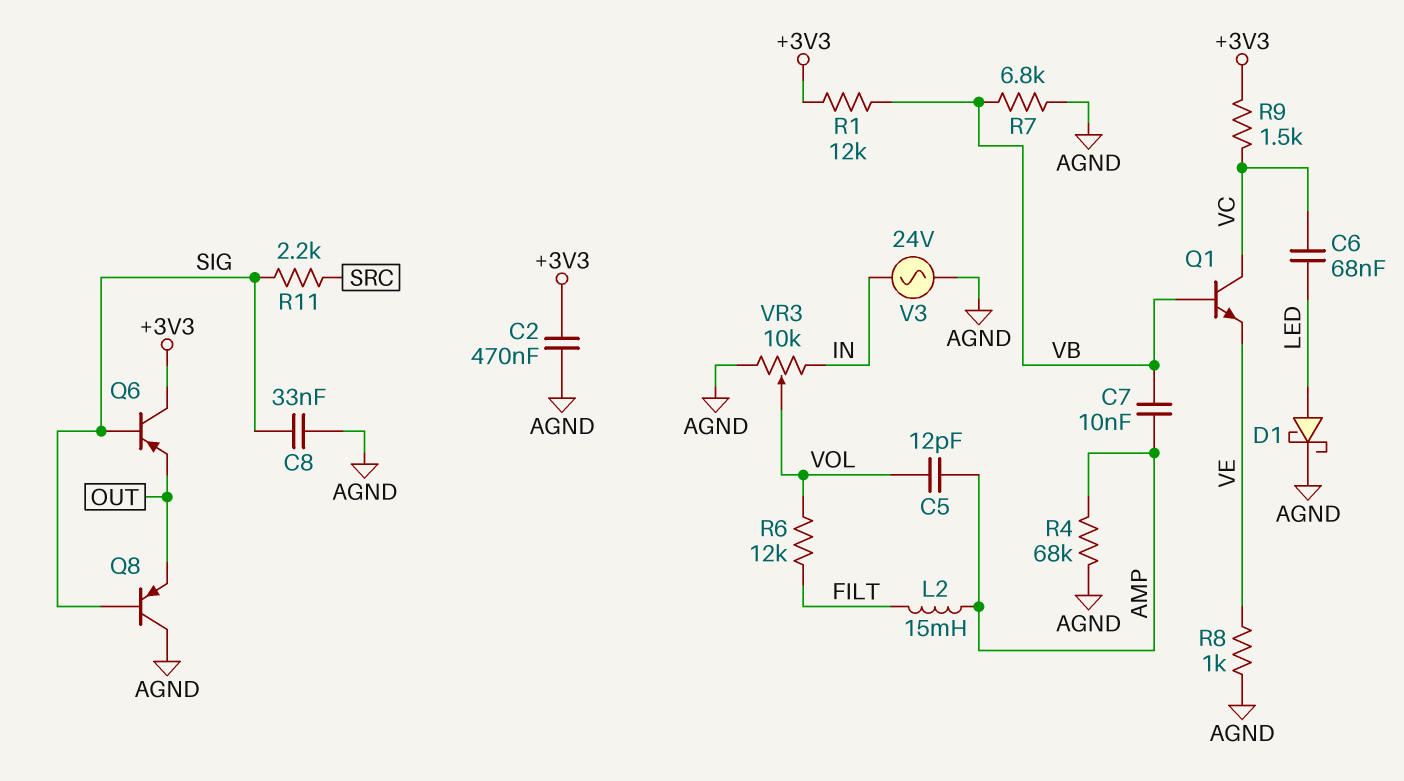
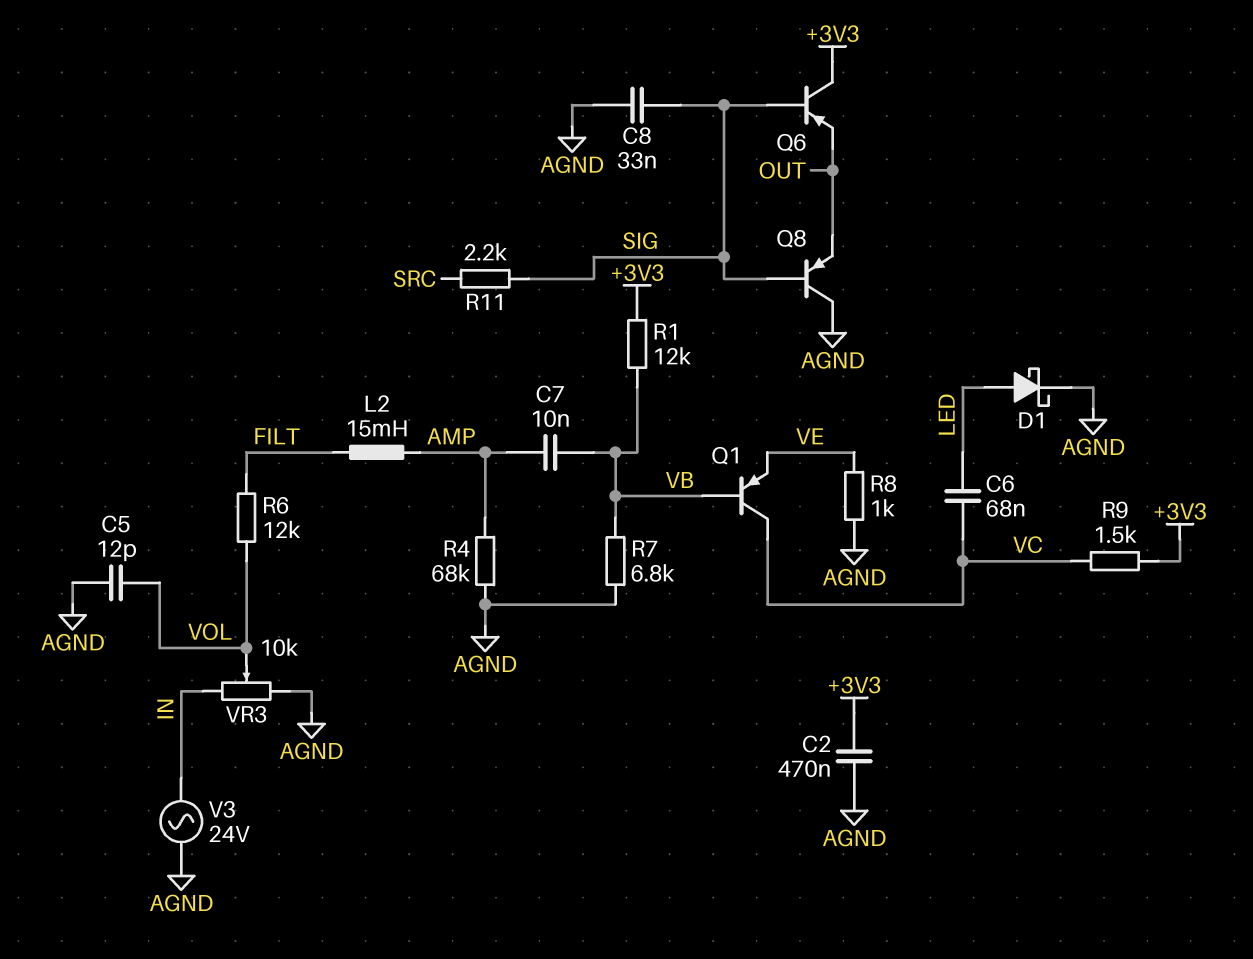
C5: 12pF (AMP, VOL) -> 12pF (AGND, VOL)
Q1: NPN (B VB, C VC, E VE) -> PNP (B VB, C VC, E VE)

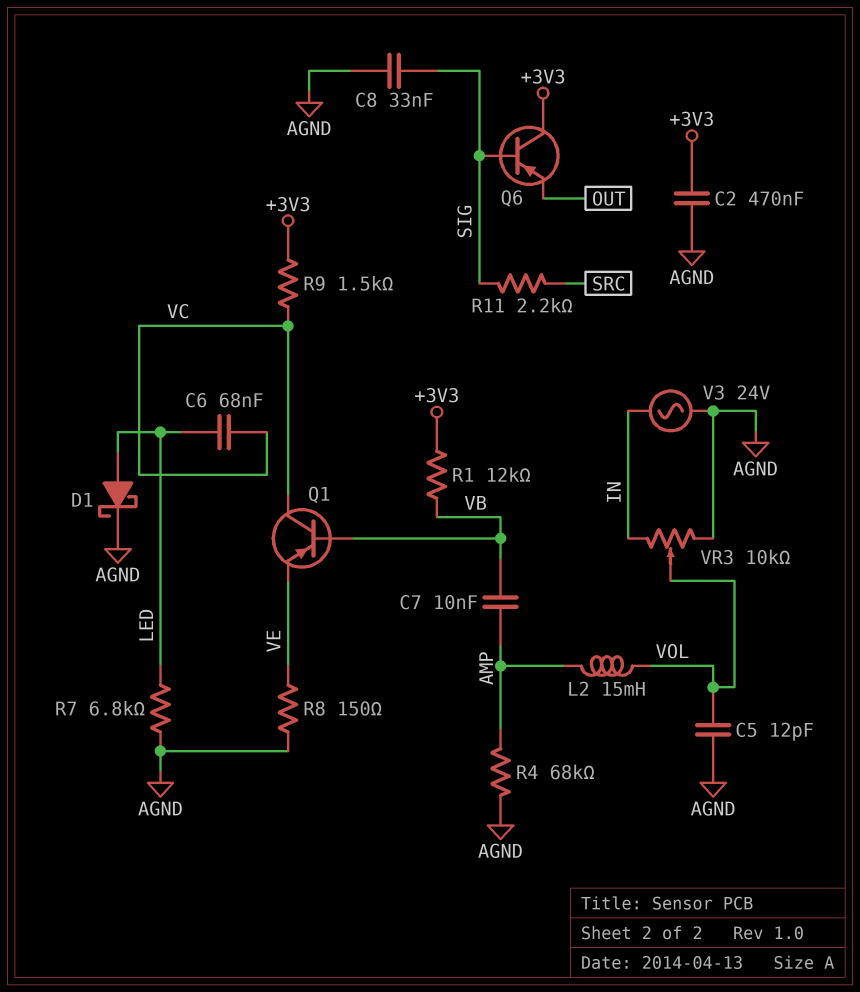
L2: 15mH (AMP, FILT) -> 15mH (AMP, VOL)
Q8: PNP (B SIG, C AGND, E OUT) -> none
R6: 12k (FILT, VOL) -> none
R7: 6.8k (AGND, VB) -> 6.8k (AGND, LED)
R8: 1k (AGND, VE) -> 150 (AGND, VE)

